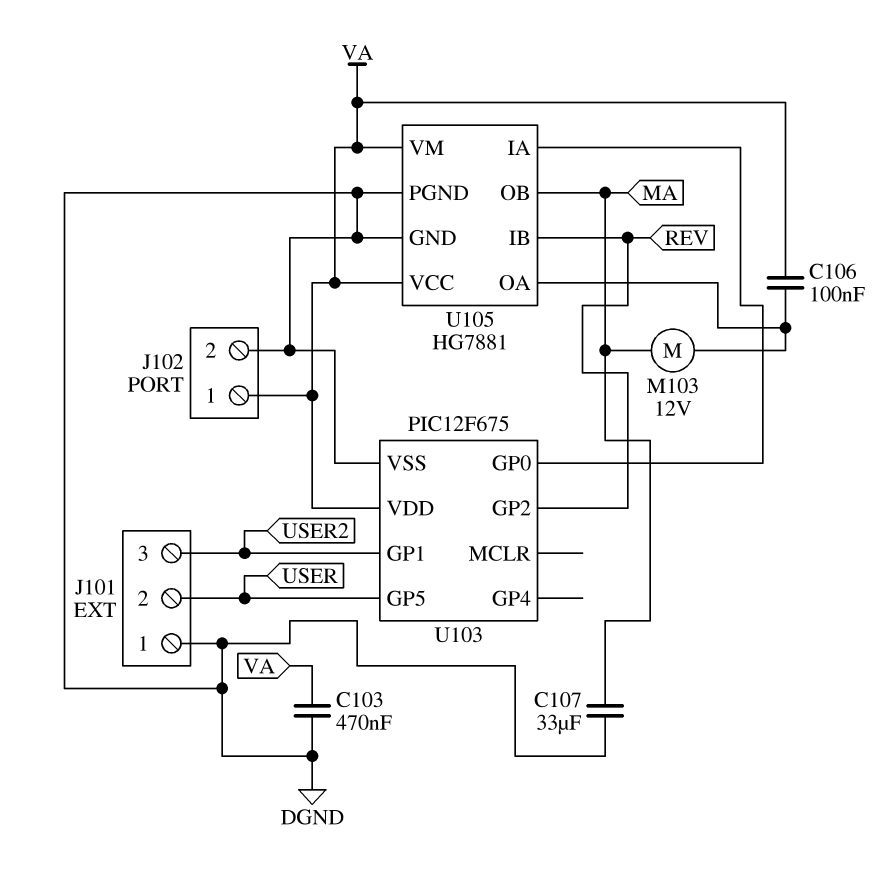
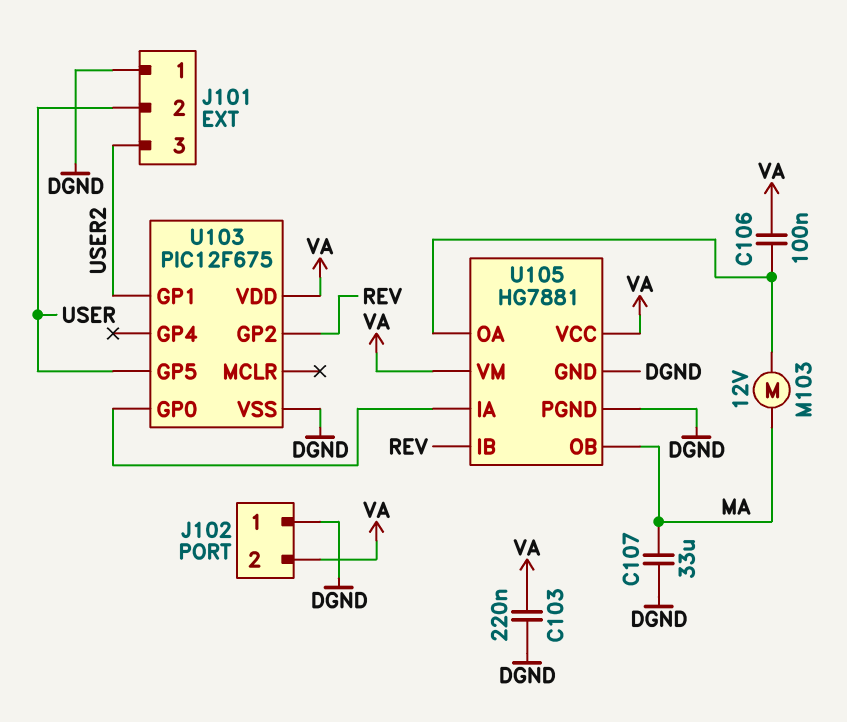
C103: 470nF (DGND, VA) -> 220nF (DGND, VA)
J102 pin 1: VA -> DGND
J102 pin 2: DGND -> VA

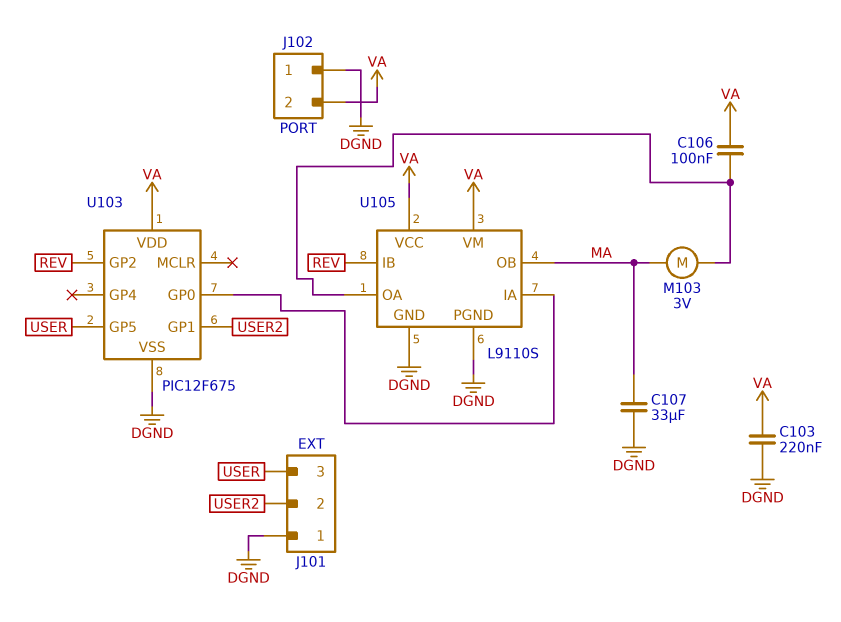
J101 pin 2: USER -> USER2
J101 pin 3: USER2 -> USER
M103: motor 12V (MA, U105/OA) -> motor 3V (MA, U105/OA)
U105: HG7881 -> L9110S

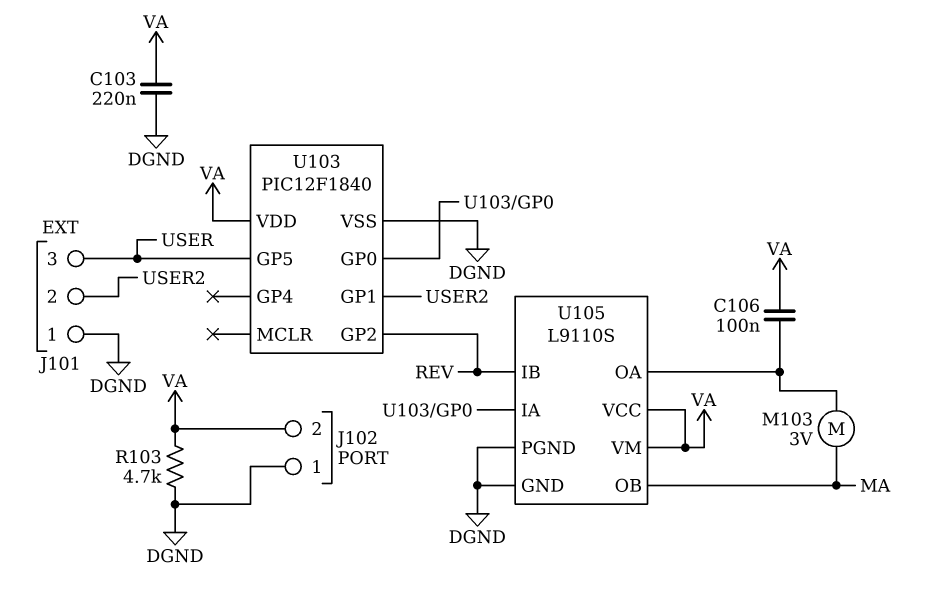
C107: 33uF (DGND, MA) -> none
R103: none -> 4.7k (DGND, VA)
U103: PIC12F675 -> PIC12F1840

